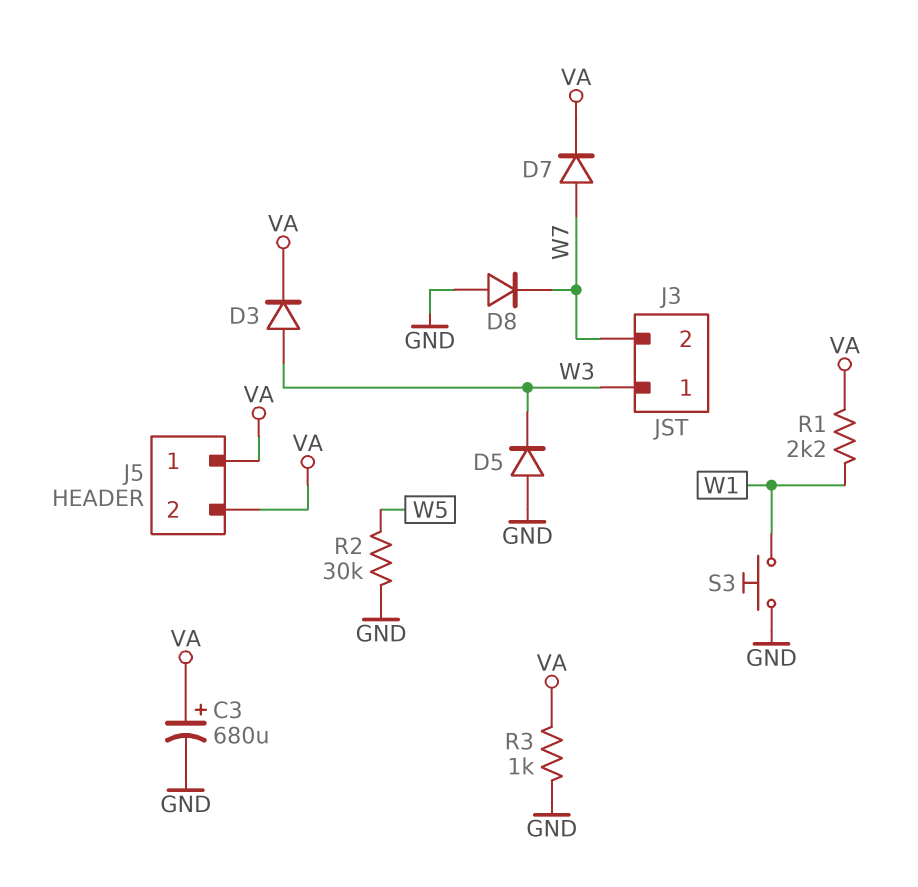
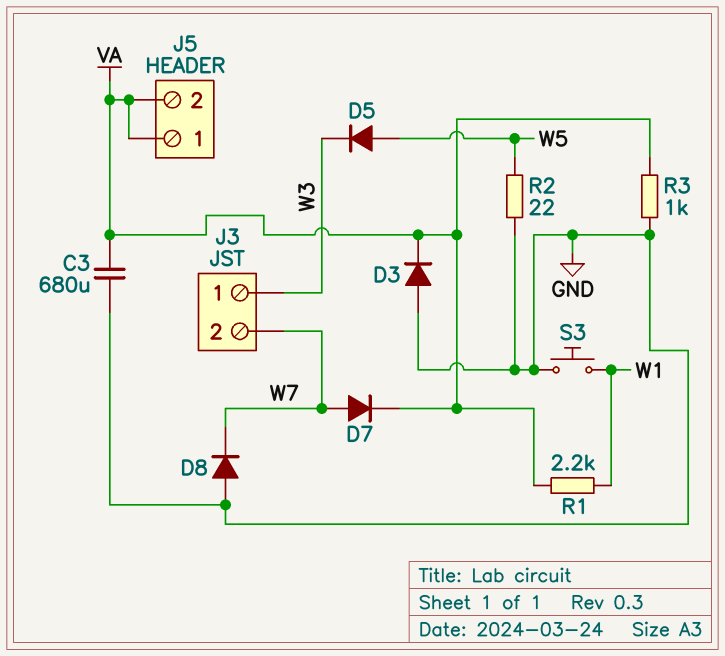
C3: 680uF (plus VA, minus GND) -> 680uF (GND, VA)
D3: diode (A W3, K VA) -> diode (A GND, K VA)
D5: diode (A GND, K W3) -> diode (A W5, K W3)
R2: 30k (GND, W5) -> 22 (GND, W5)

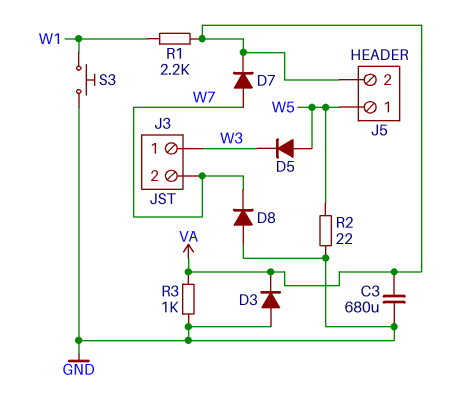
J5 pin 1: VA -> W5

